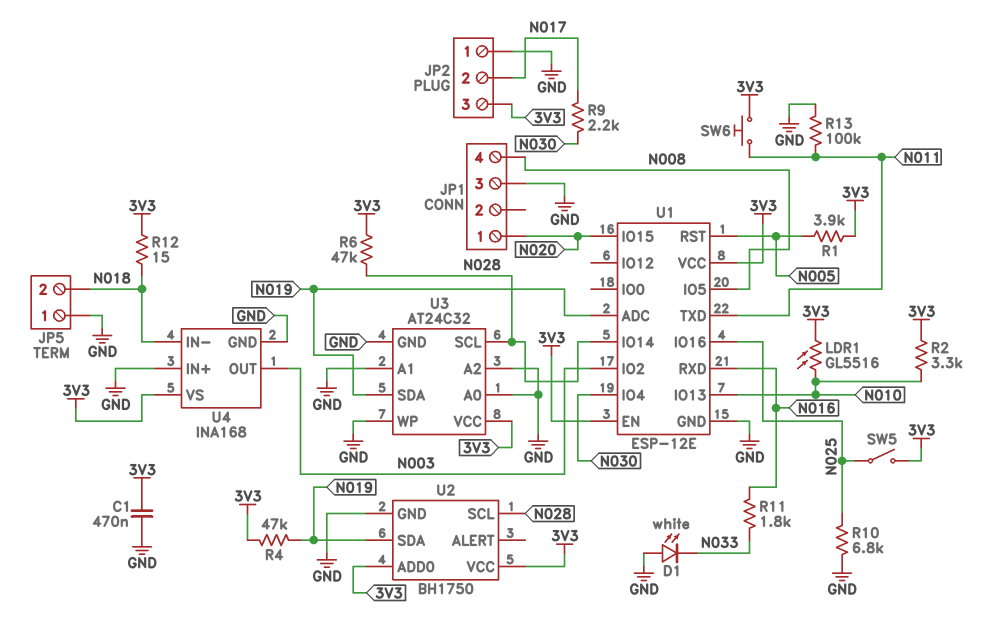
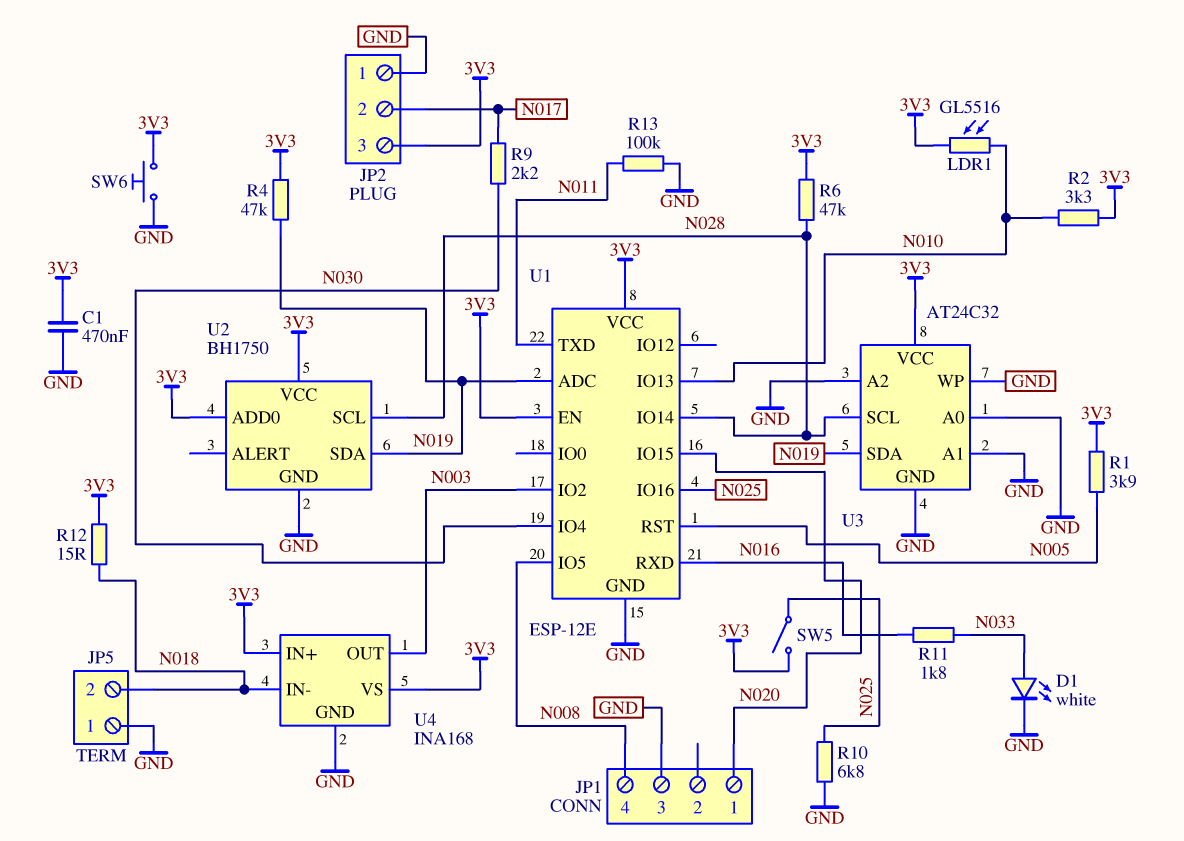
D1: LED white (A GND, K N033) -> LED white (A N033, K GND)
SW6: button (3V3, N011) -> button (3V3, GND)
U4 pin IN+: GND -> 3V3

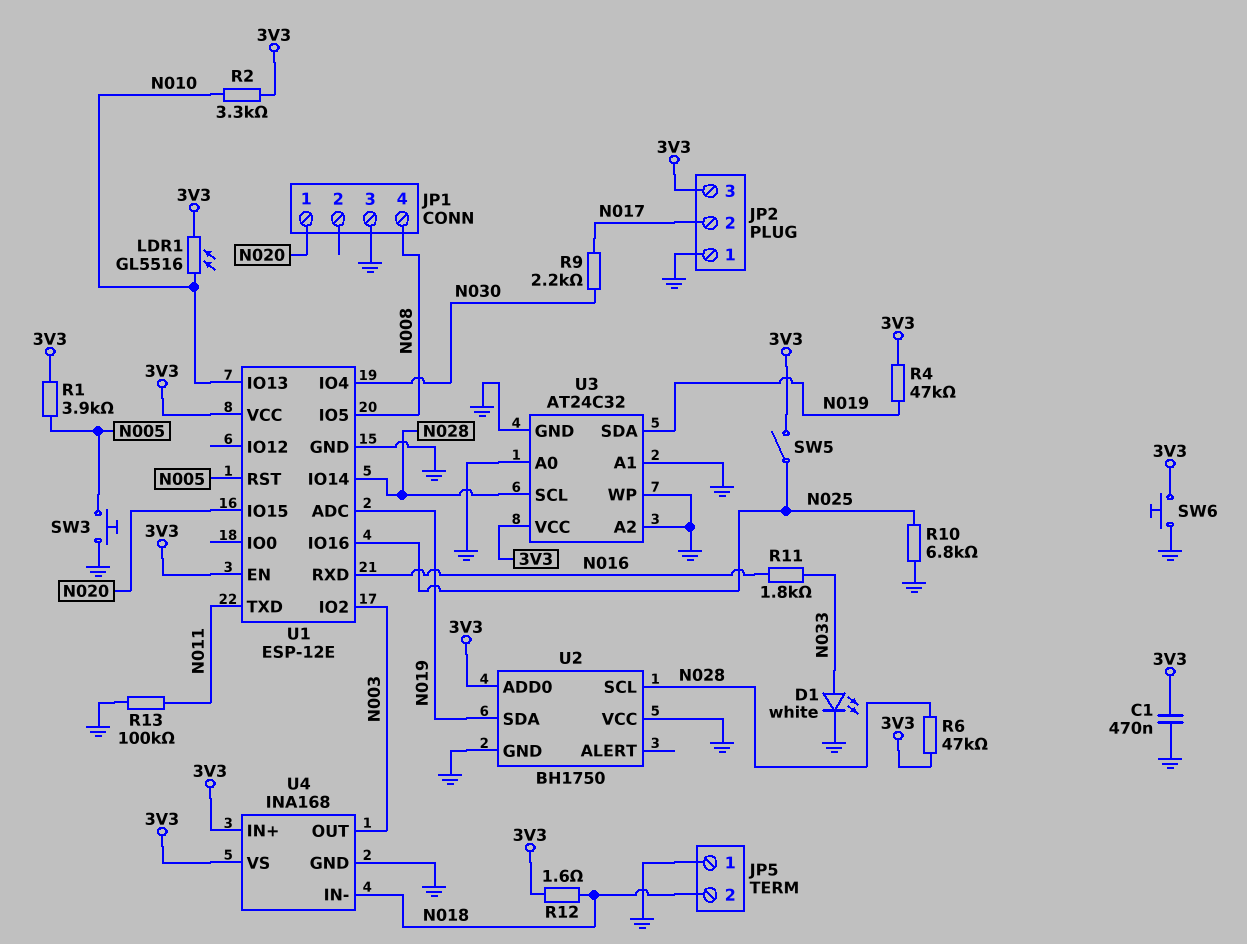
R12: 15 (3V3, N018) -> 1.6 (3V3, N018)
SW3: none -> button (GND, N005)
U2 pin VCC: 3V3 -> GND

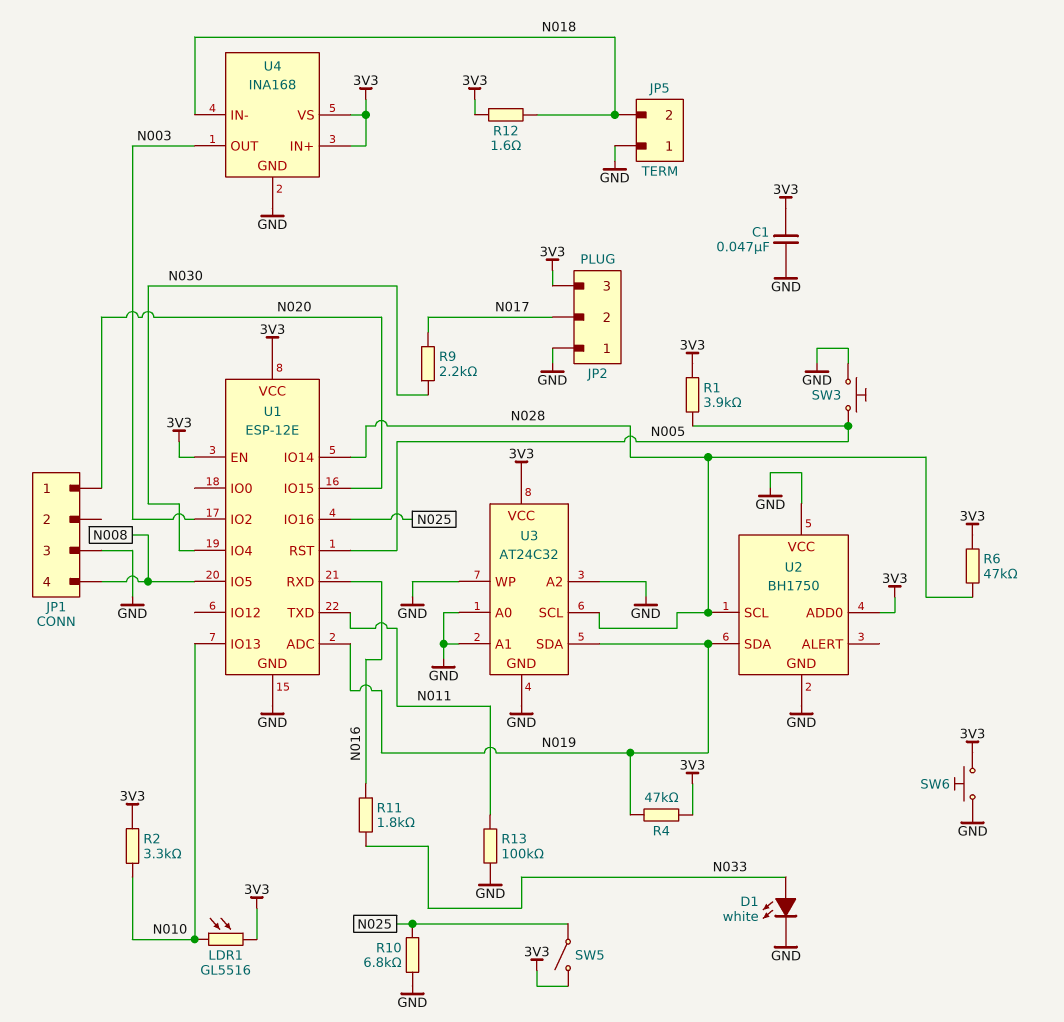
C1: 470nF (3V3, GND) -> 47nF (3V3, GND)

